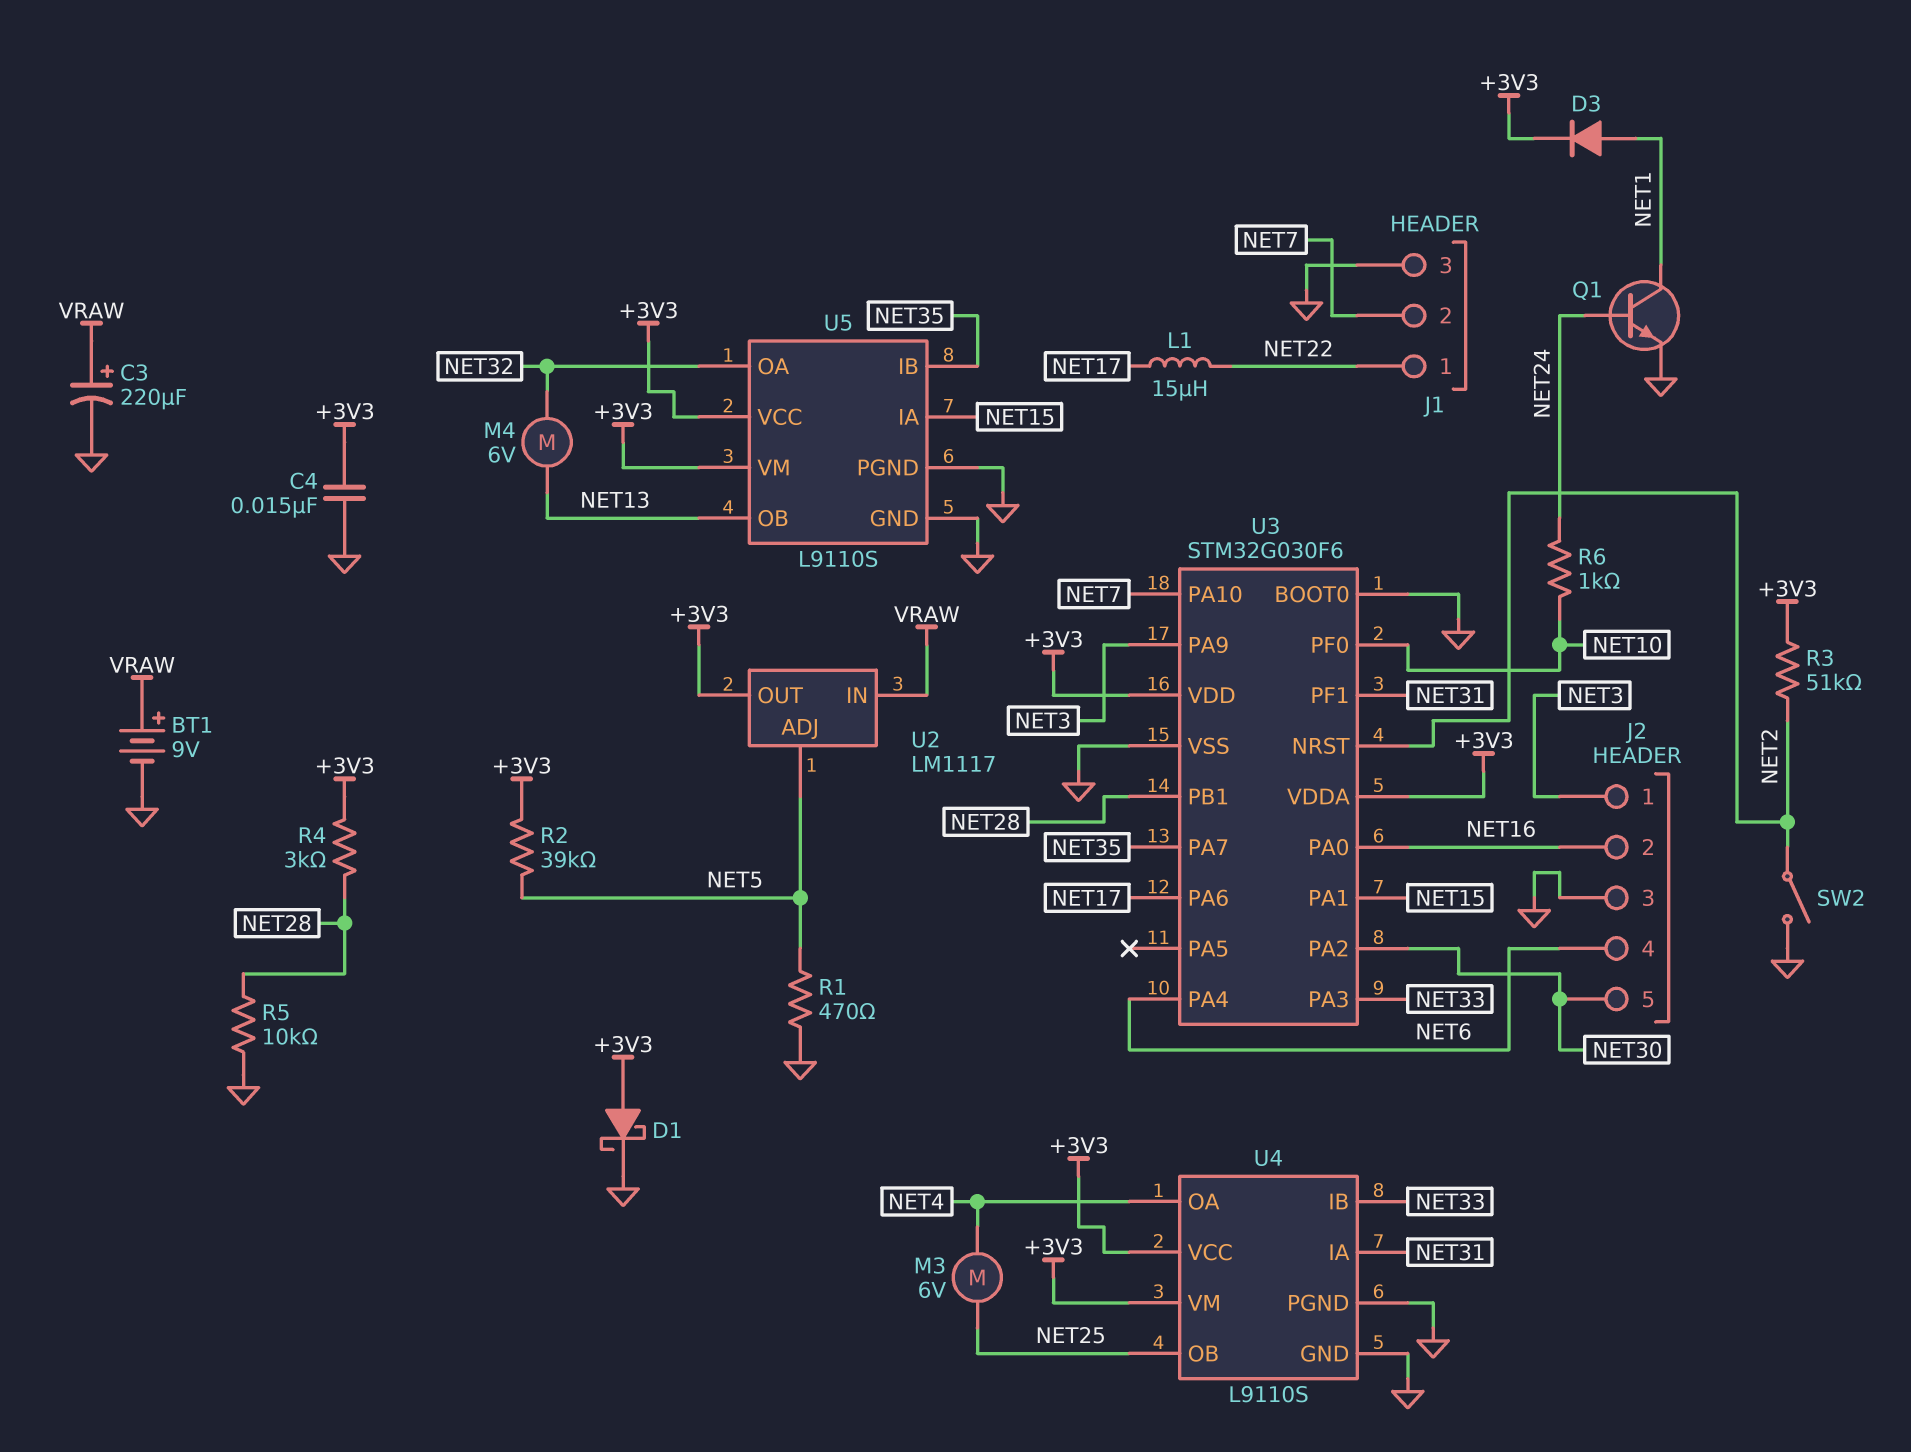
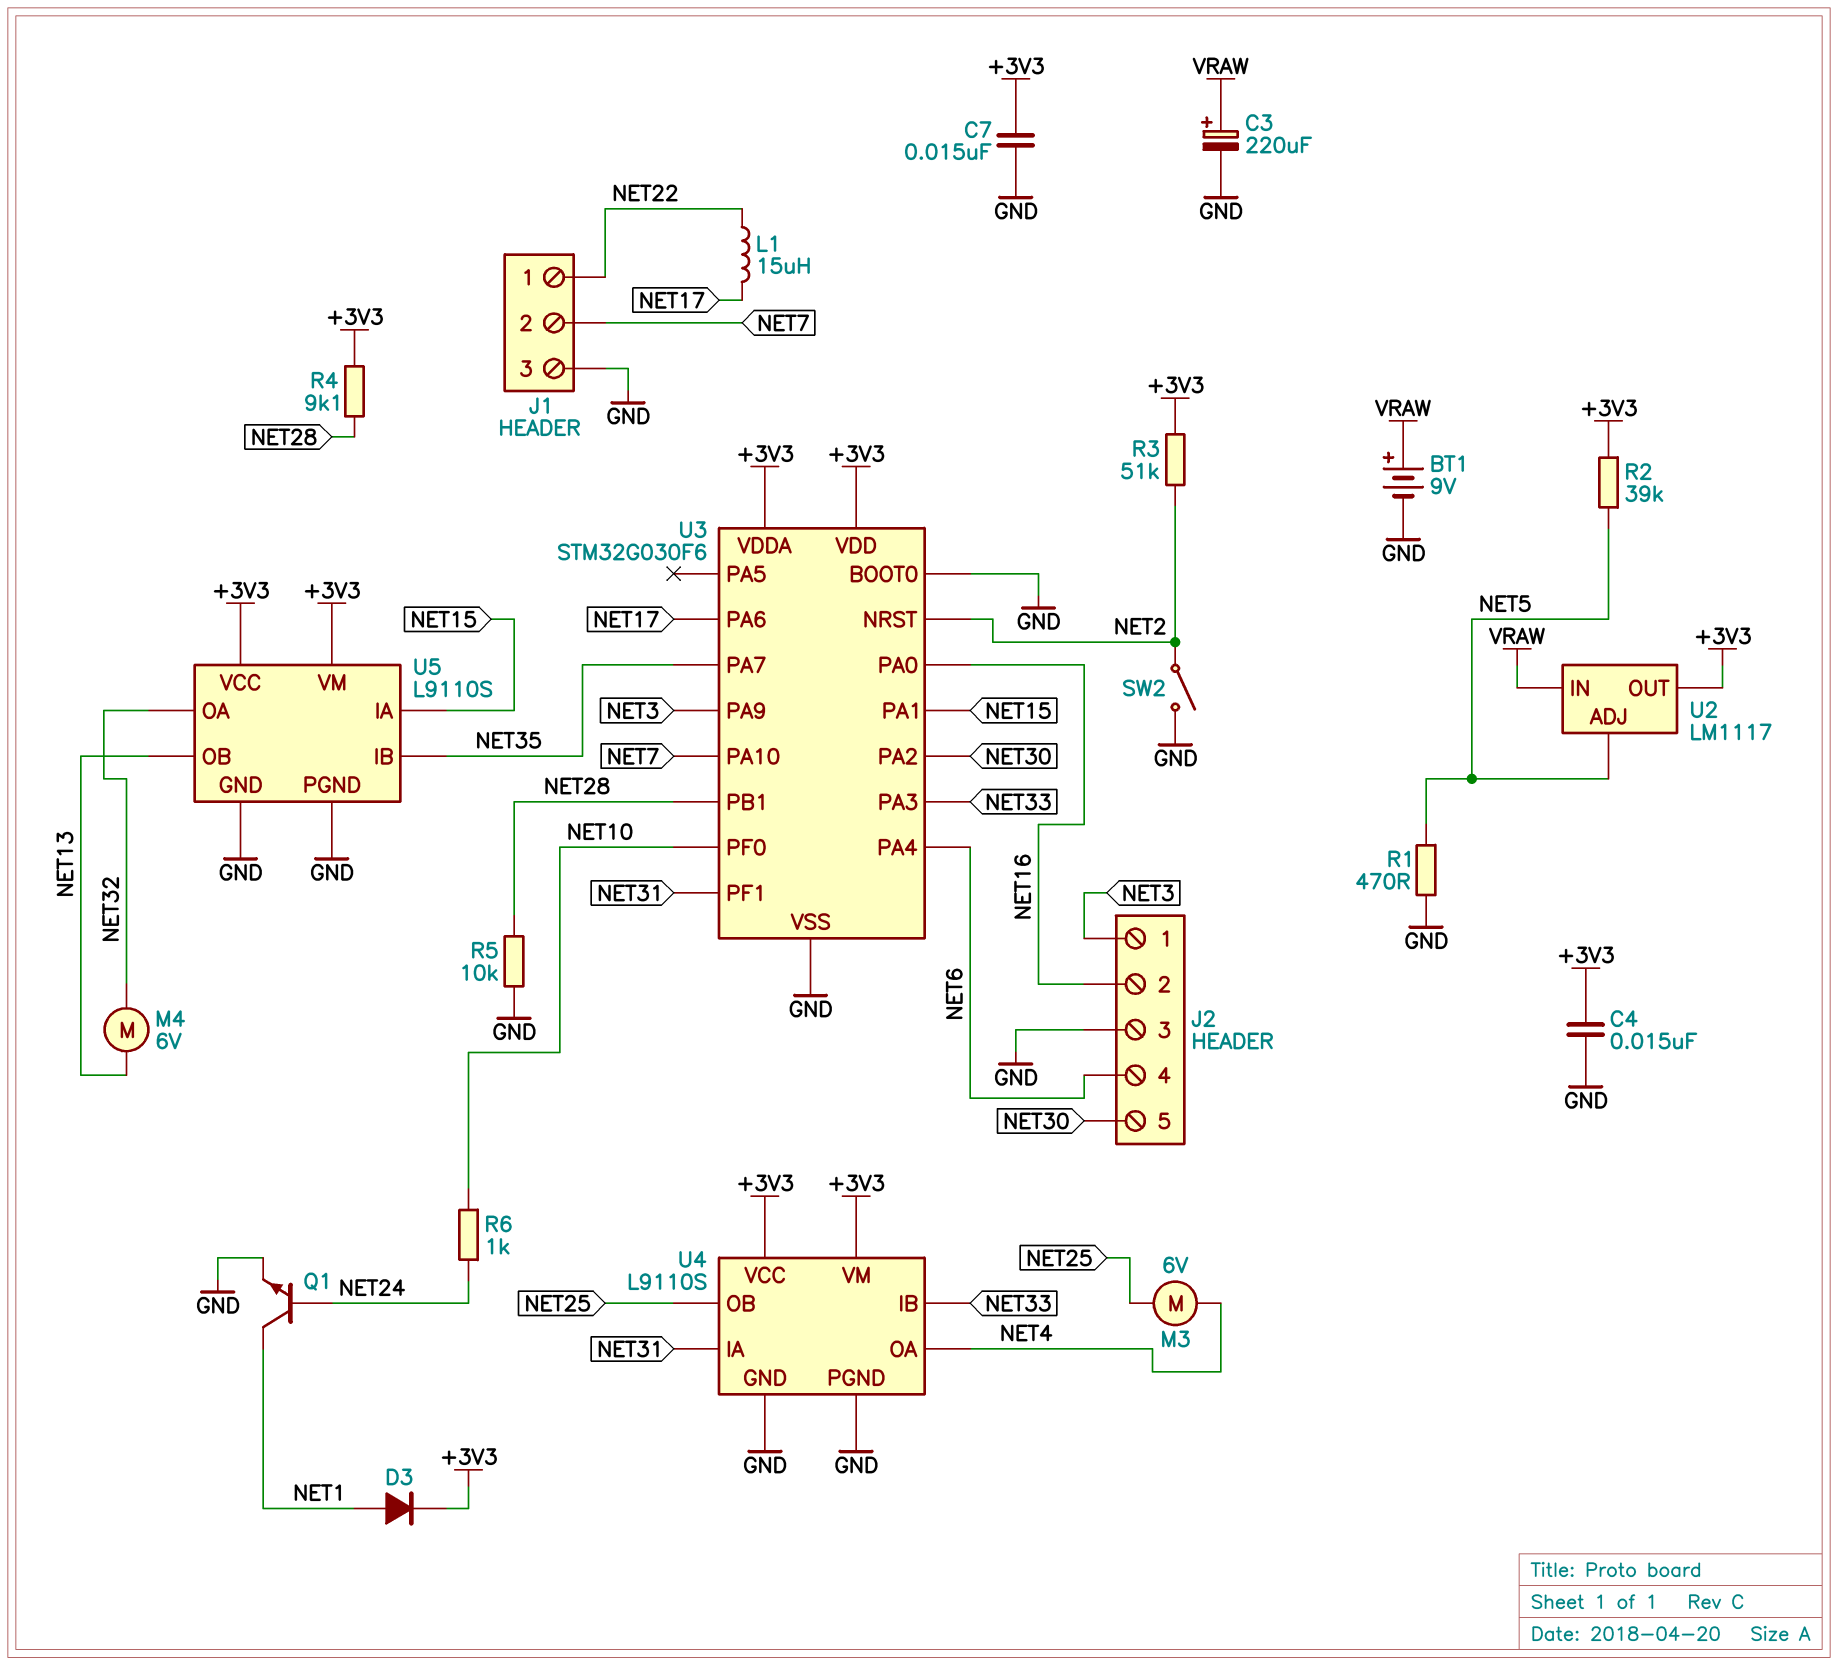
C7: none -> 15nF (+3V3, GND)
D1: schottky (A +3V3, K GND) -> none
R4: 3k (+3V3, NET28) -> 9.1k (+3V3, NET28)

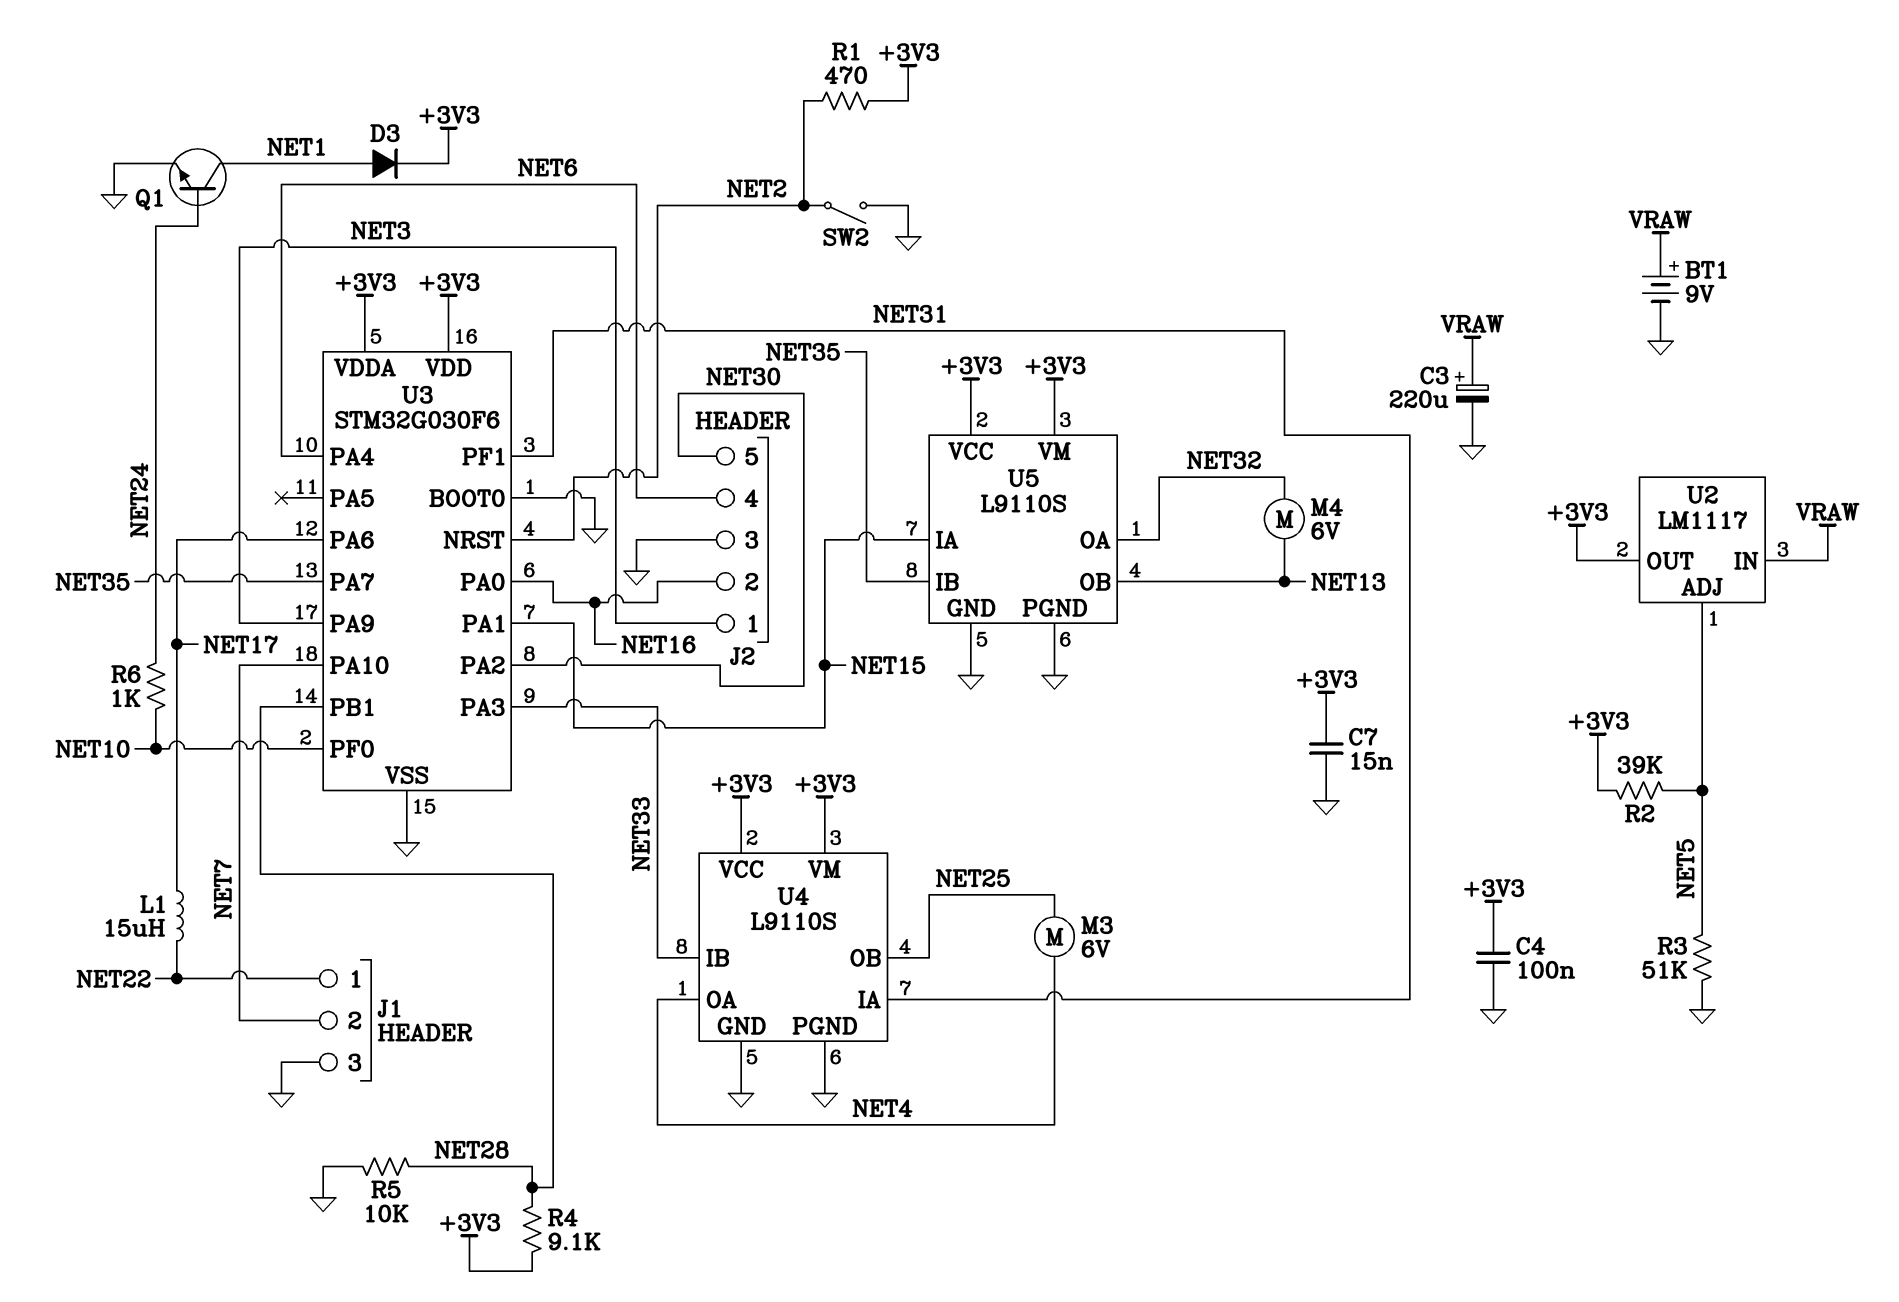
C4: 15nF (+3V3, GND) -> 100nF (+3V3, GND)
R1: 470 (GND, NET5) -> 470 (+3V3, NET2)
R3: 51k (+3V3, NET2) -> 51k (GND, NET5)

